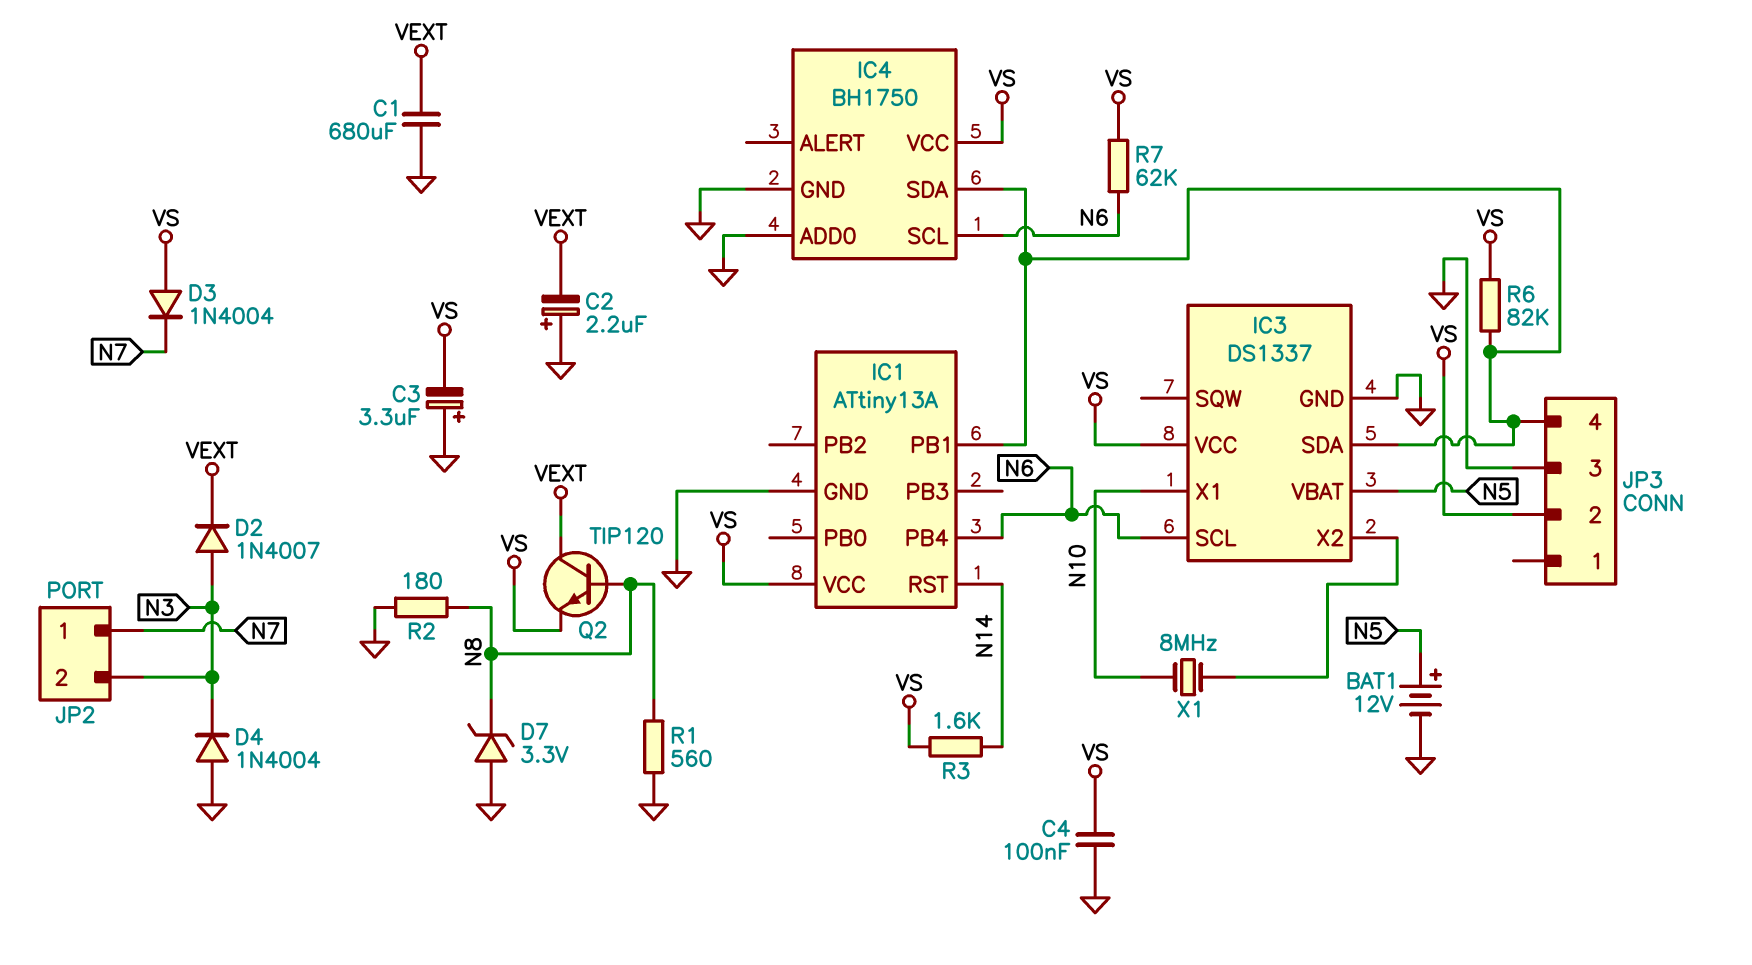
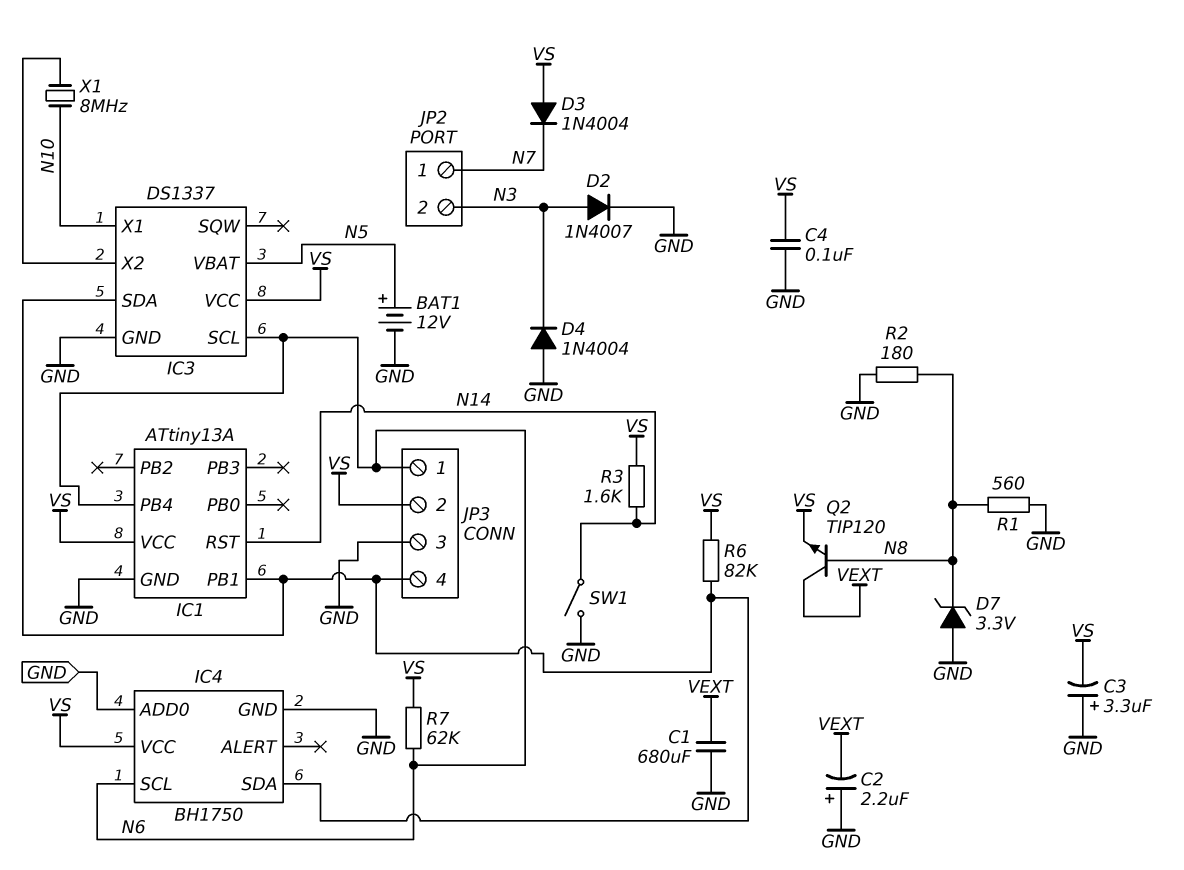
D2: diode 1N4007 (A N3, K VEXT) -> diode 1N4007 (A N3, K GND)
JP3 pin 1: none -> N6
SW1: none -> switch (GND, N14)

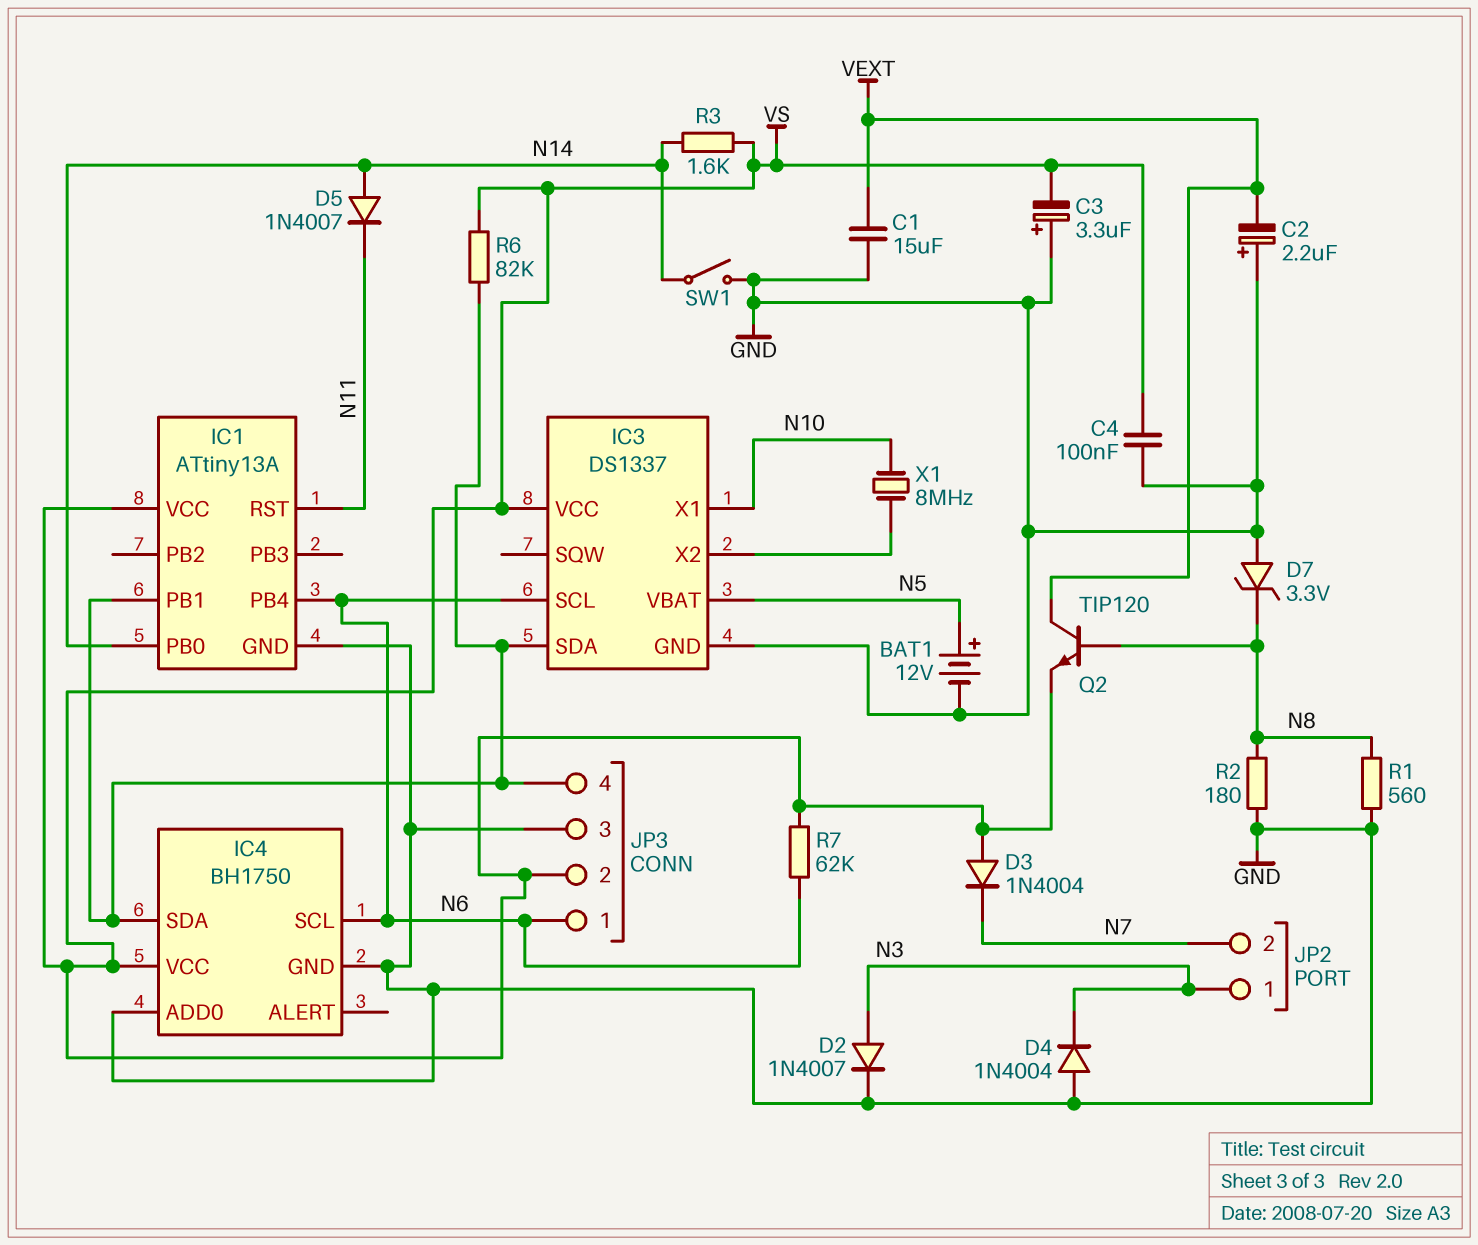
C1: 680uF (GND, VEXT) -> 15uF (GND, VEXT)
D5: none -> diode 1N4007 (A N14, K N11)
IC1 pin PB0: none -> N14
IC1 pin RST: N14 -> N11
JP2 pin 1: N7 -> N3
JP2 pin 2: N3 -> N7

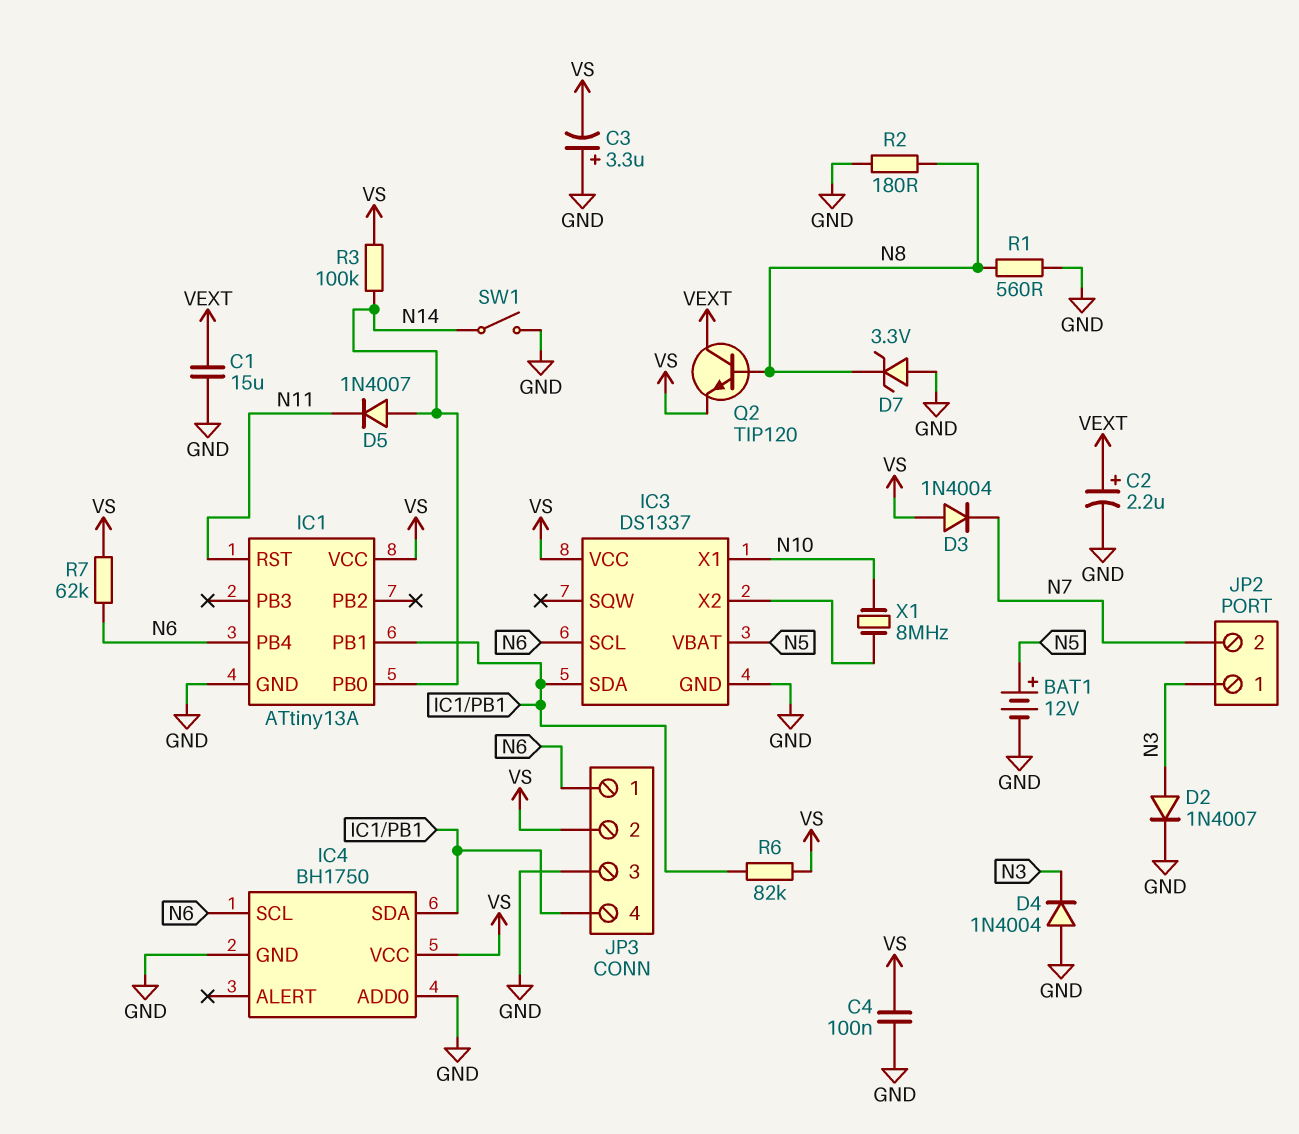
C2: 2.2uF (plus GND, minus VEXT) -> 2.2uF (plus VEXT, minus GND)
R3: 1.6k (N14, VS) -> 100k (N14, VS)

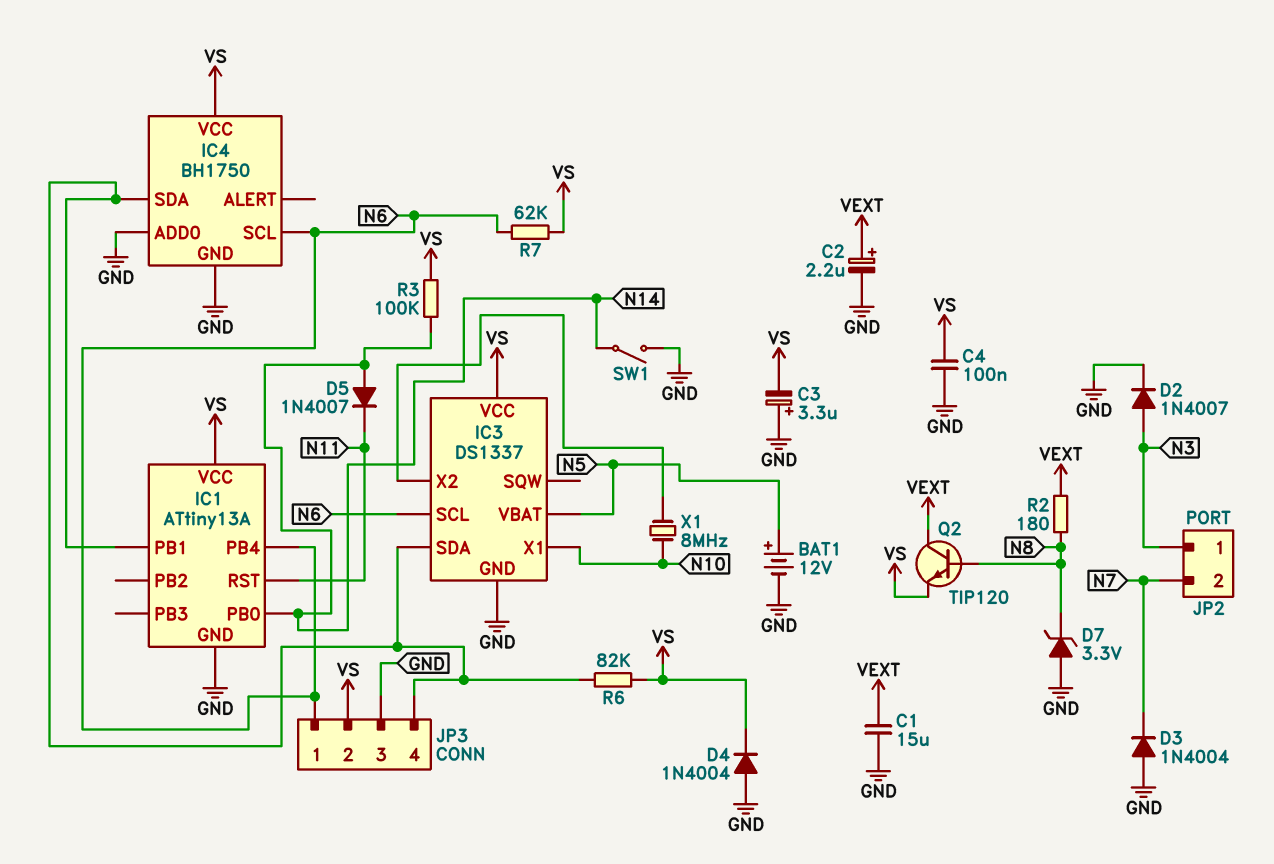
D3: diode 1N4004 (A VS, K N7) -> diode 1N4004 (A GND, K N7)
D4: diode 1N4004 (A GND, K N3) -> diode 1N4004 (A GND, K VS)
R1: 560 (GND, N8) -> none
R2: 180 (GND, N8) -> 180 (N8, VEXT)

